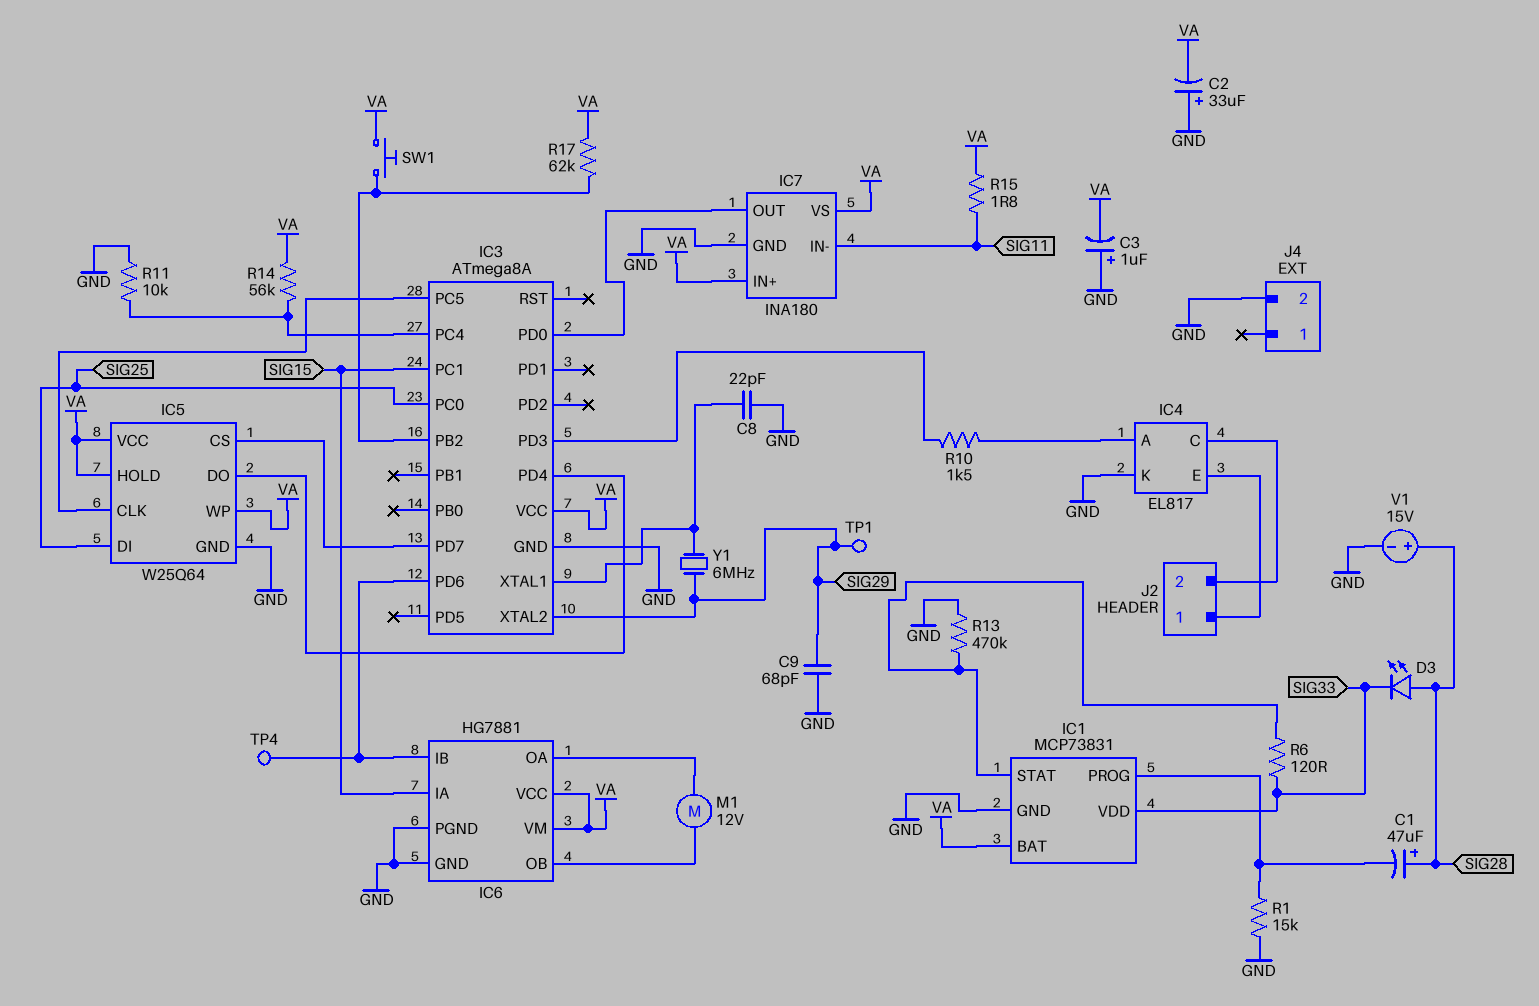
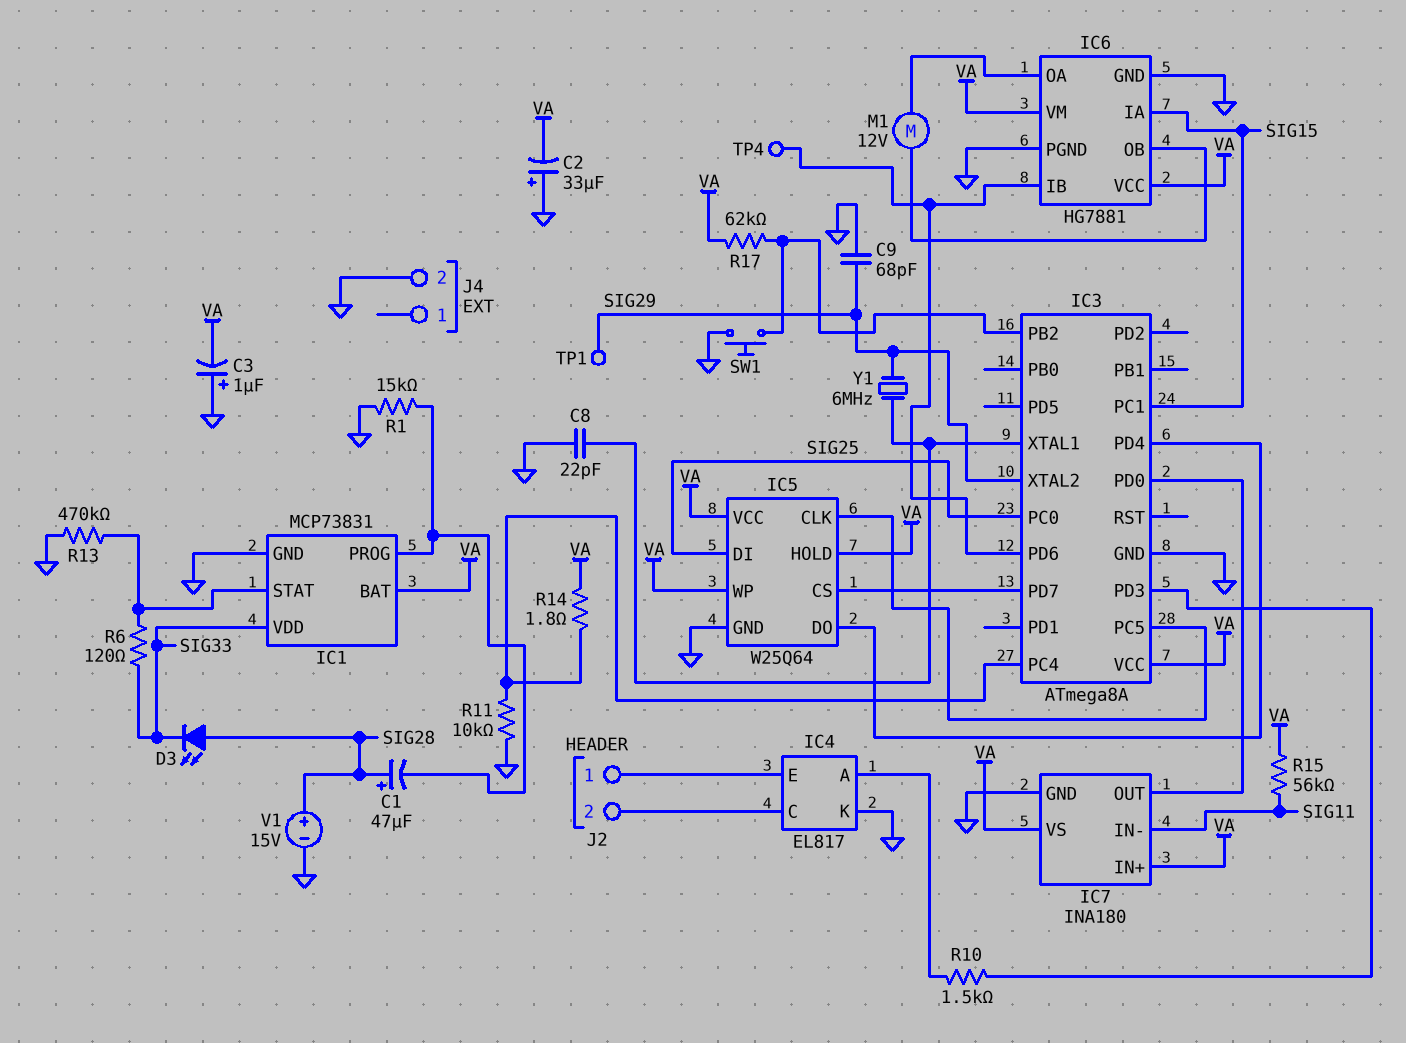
R14: 56k (IC3/PC4, VA) -> 1.8 (IC3/PC4, VA)
R15: 1.8 (SIG11, VA) -> 56k (SIG11, VA)
SW1: button (IC3/PB2, VA) -> button (GND, IC3/PB2)

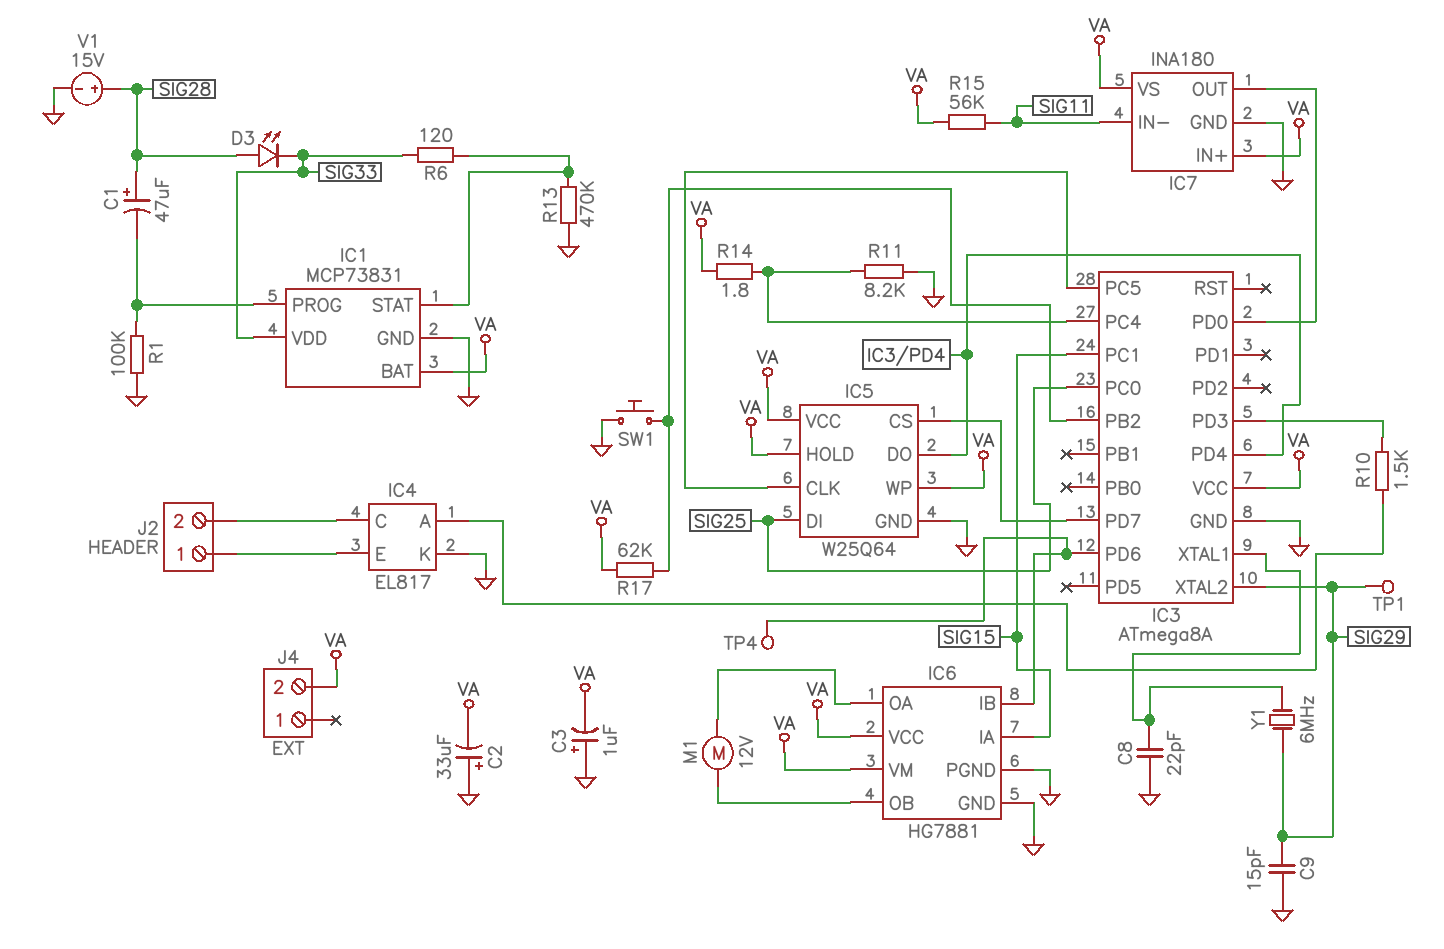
C9: 68pF (GND, SIG29) -> 15pF (GND, SIG29)
J4 pin 2: GND -> VA
R1: 15k (GND, IC1/PROG) -> 100k (GND, IC1/PROG)
R11: 10k (GND, IC3/PC4) -> 8.2k (GND, IC3/PC4)

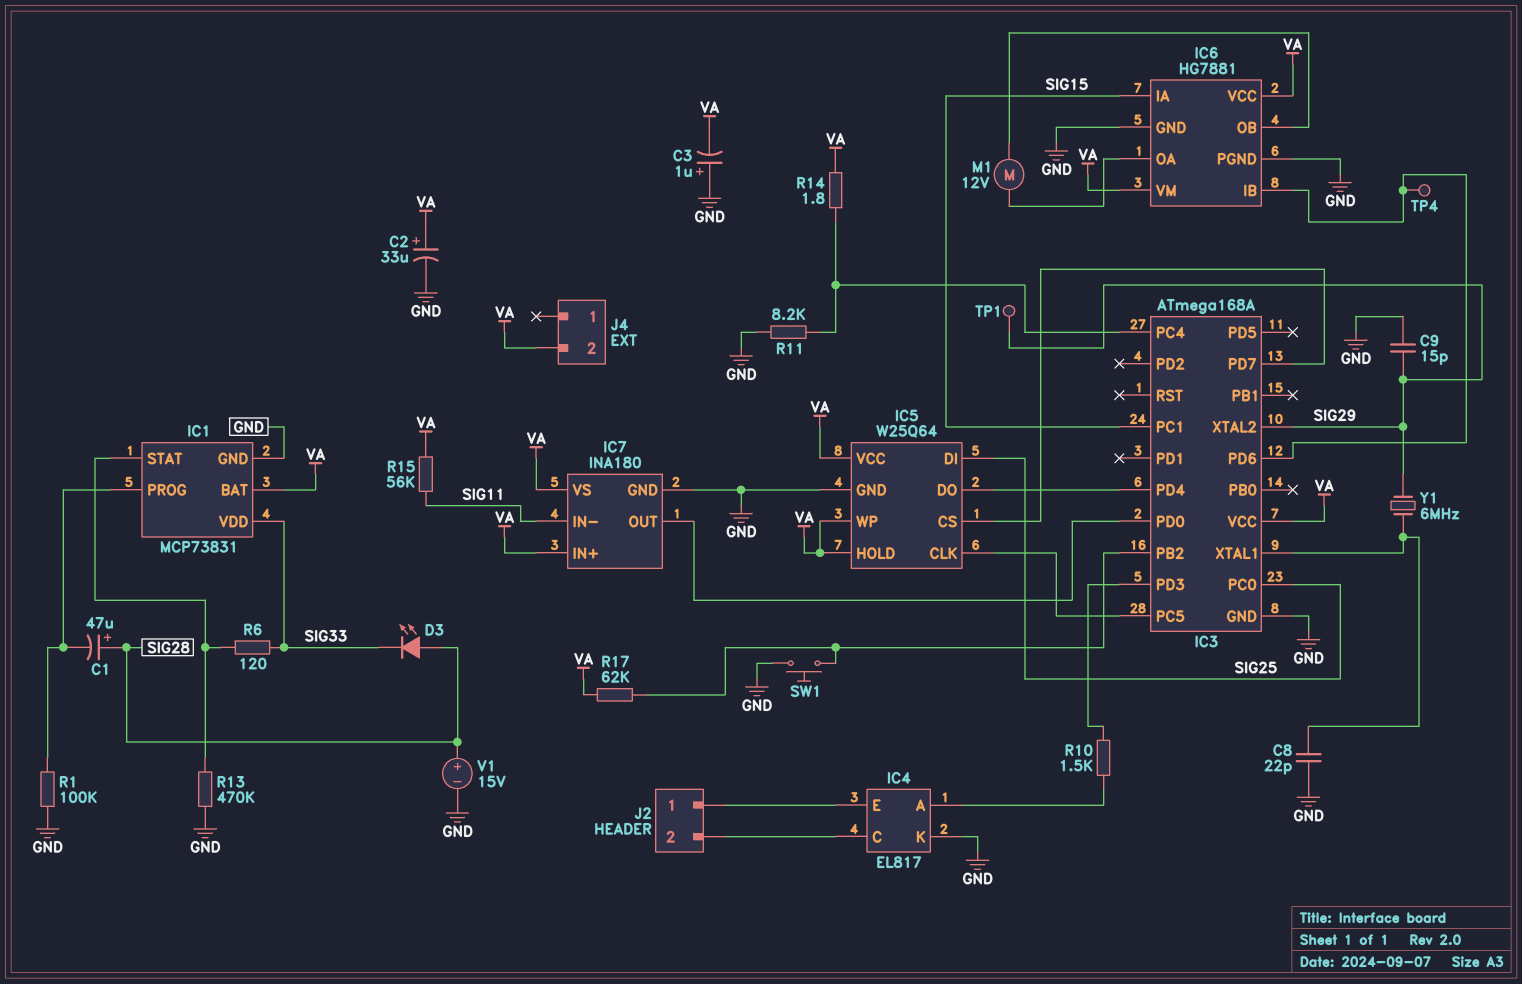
C2: 33uF (plus GND, minus VA) -> 33uF (plus VA, minus GND)
IC3: ATmega8A -> ATmega168A

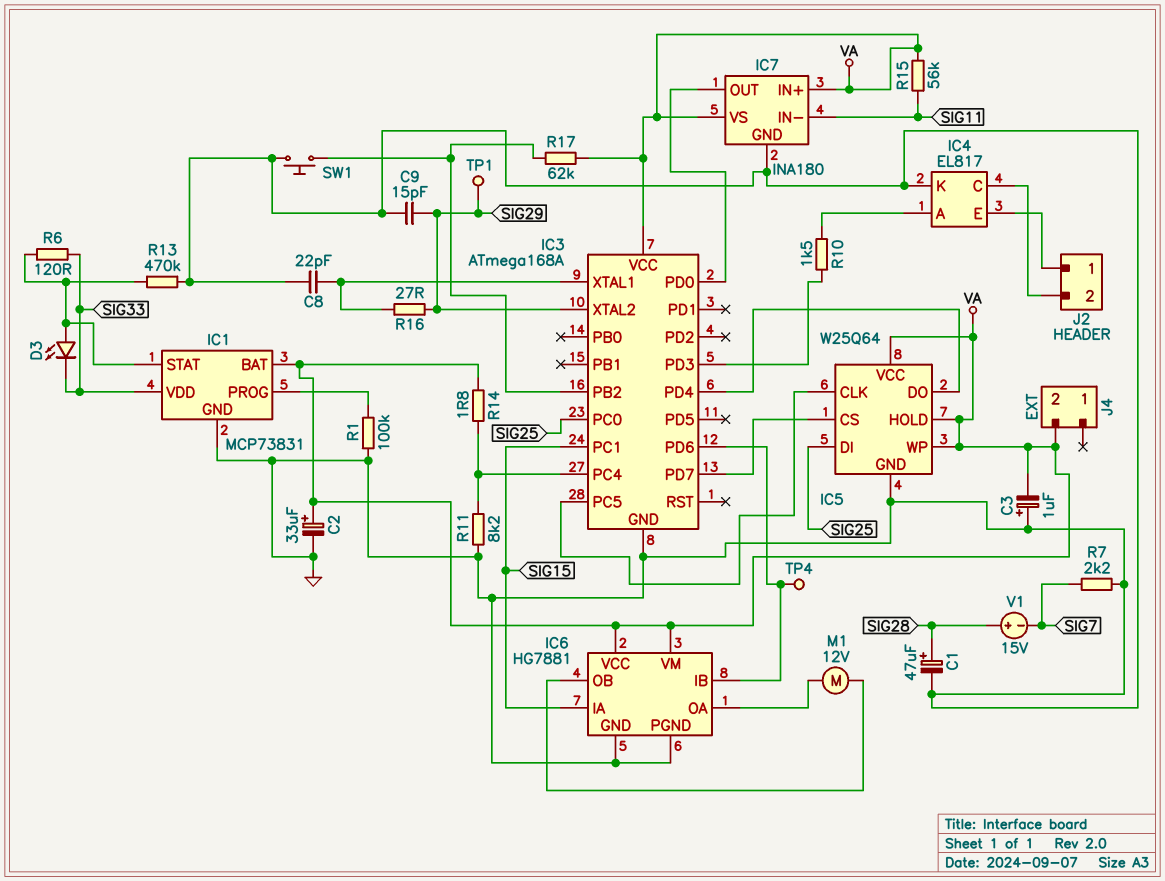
C1: 47uF (plus SIG28, minus IC1/PROG) -> 47uF (plus SIG28, minus GND)
D3: LED (A SIG28, K SIG33) -> LED (A IC1/STAT, K SIG33)
R7: none -> 2.2k (GND, SIG7)
R16: none -> 27 (IC3/XTAL1, SIG29)
V1: 15V (plus SIG28, minus GND) -> 15V (plus SIG28, minus SIG7)
Y1: 6MHz (IC3/XTAL1, SIG29) -> none

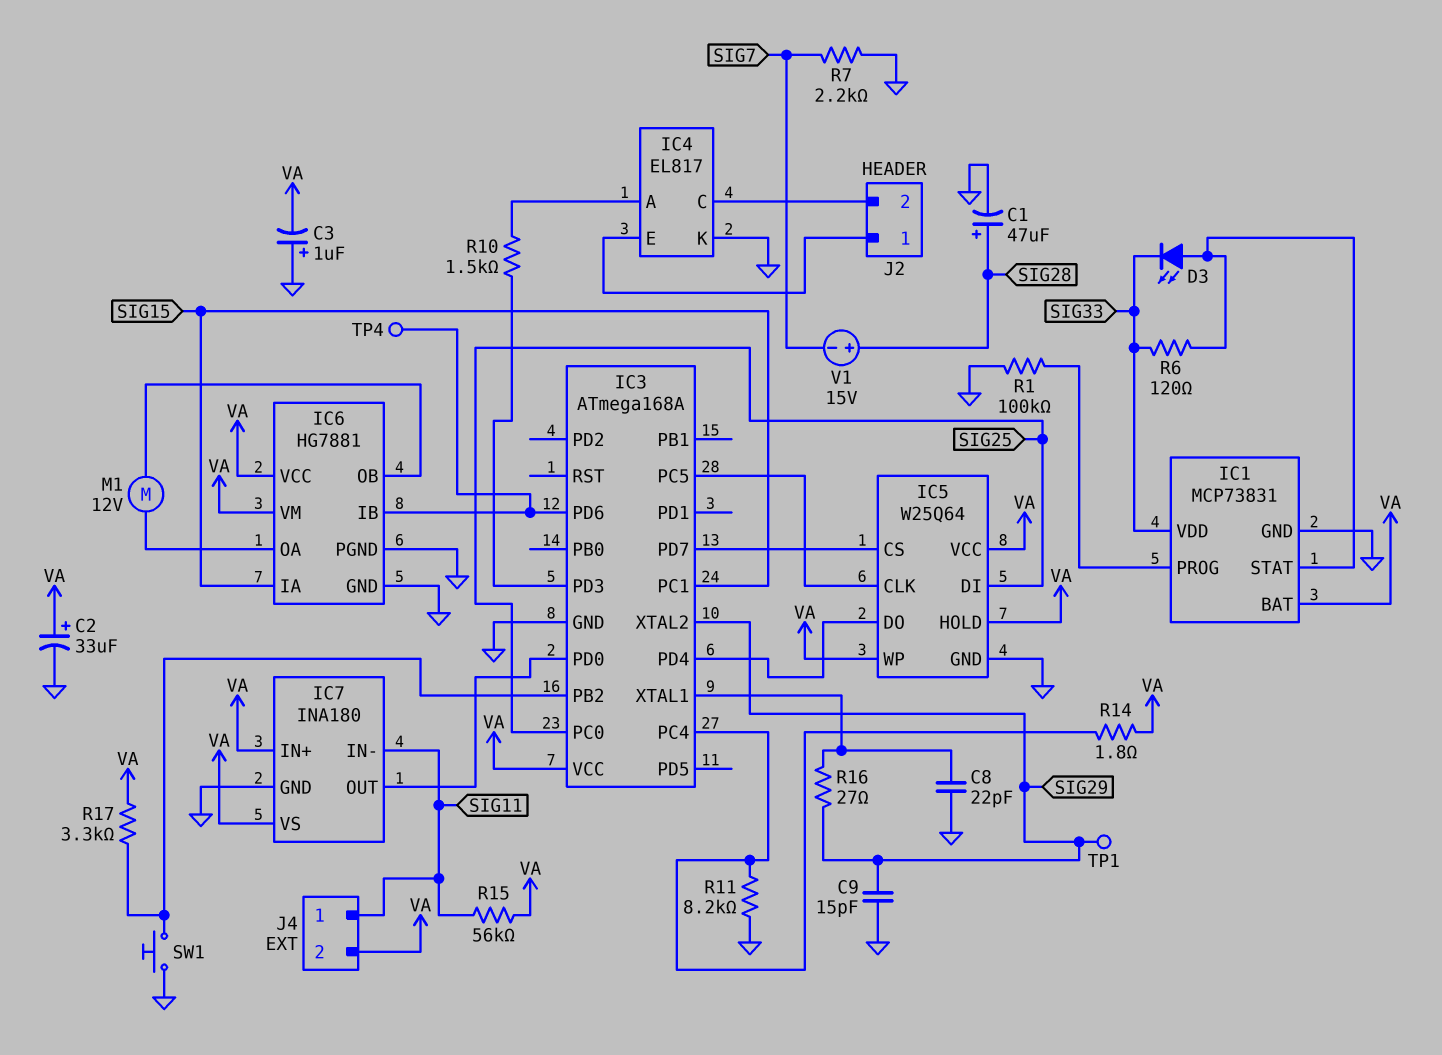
J4 pin 1: none -> SIG11
R13: 470k (GND, IC1/STAT) -> none
R17: 62k (IC3/PB2, VA) -> 3.3k (IC3/PB2, VA)

